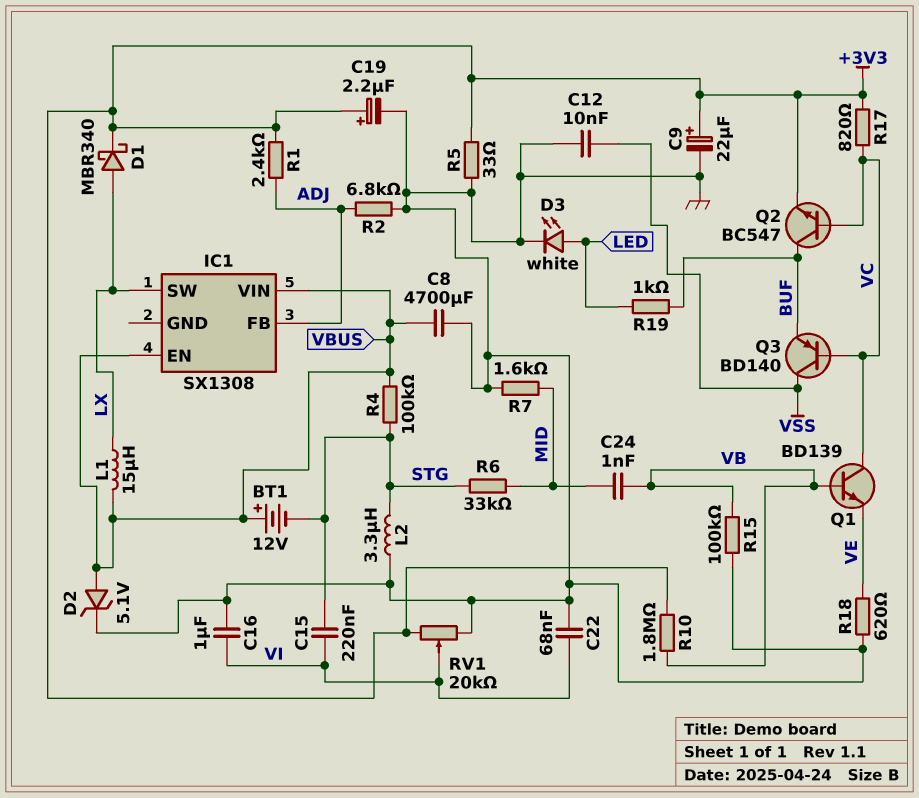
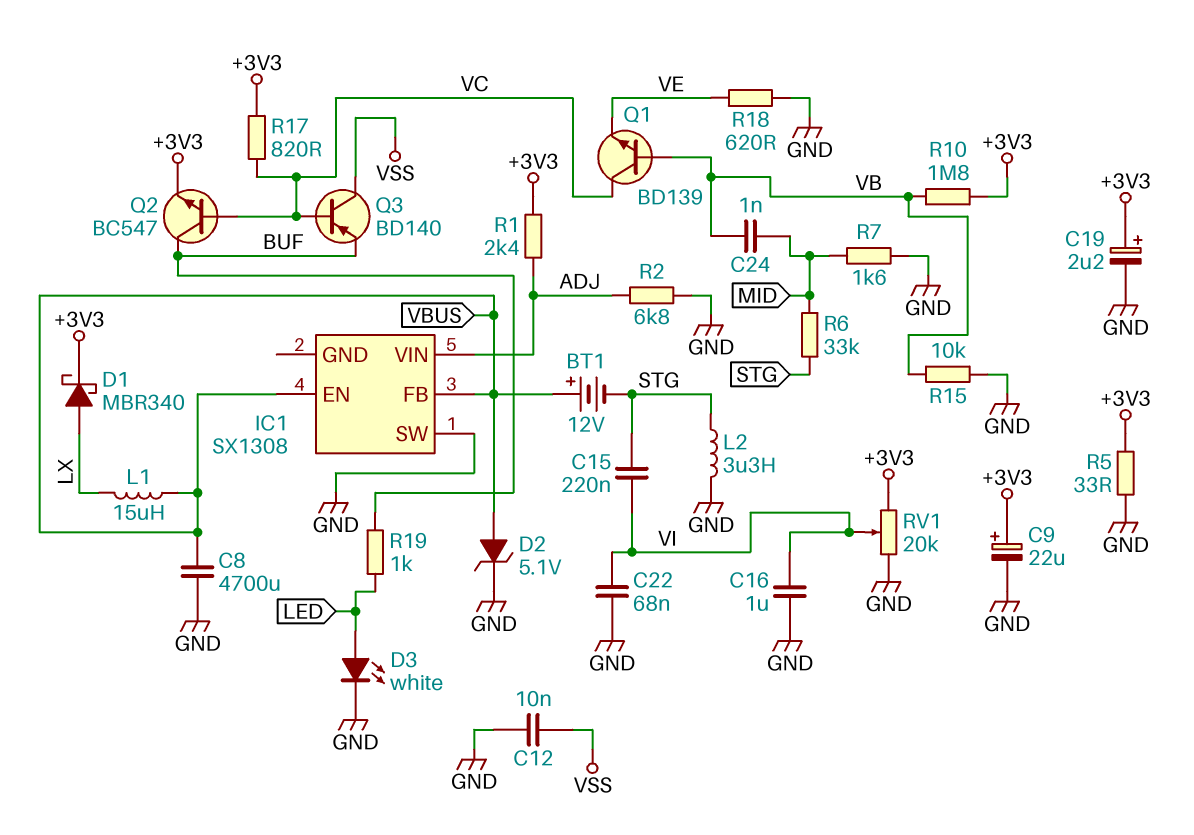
IC1 pin FB: ADJ -> VBUS
IC1 pin SW: LX -> GND
IC1 pin VIN: VBUS -> ADJ
R4: 100k (STG, VBUS) -> none
R15: 100k (GND, VB) -> 10k (GND, VB)

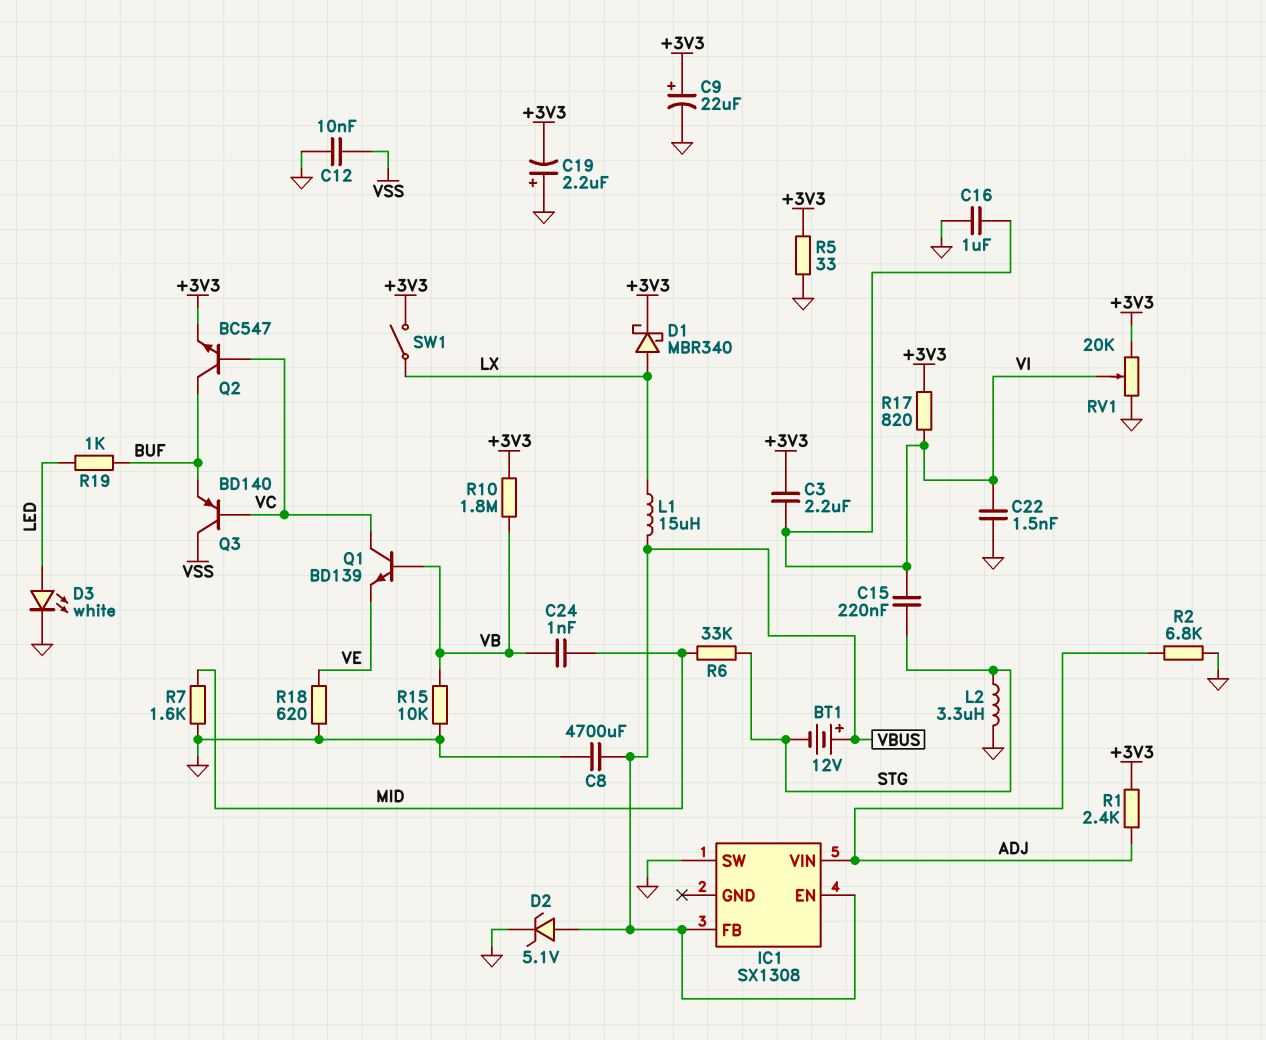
C3: none -> 2.2uF (+3V3, VI)
C19: 2.2uF (plus +3V3, minus GND) -> 2.2uF (plus GND, minus +3V3)
C22: 68nF (GND, VI) -> 1.5nF (GND, VI)
R17: 820 (+3V3, VC) -> 820 (+3V3, VI)
SW1: none -> switch (+3V3, LX)

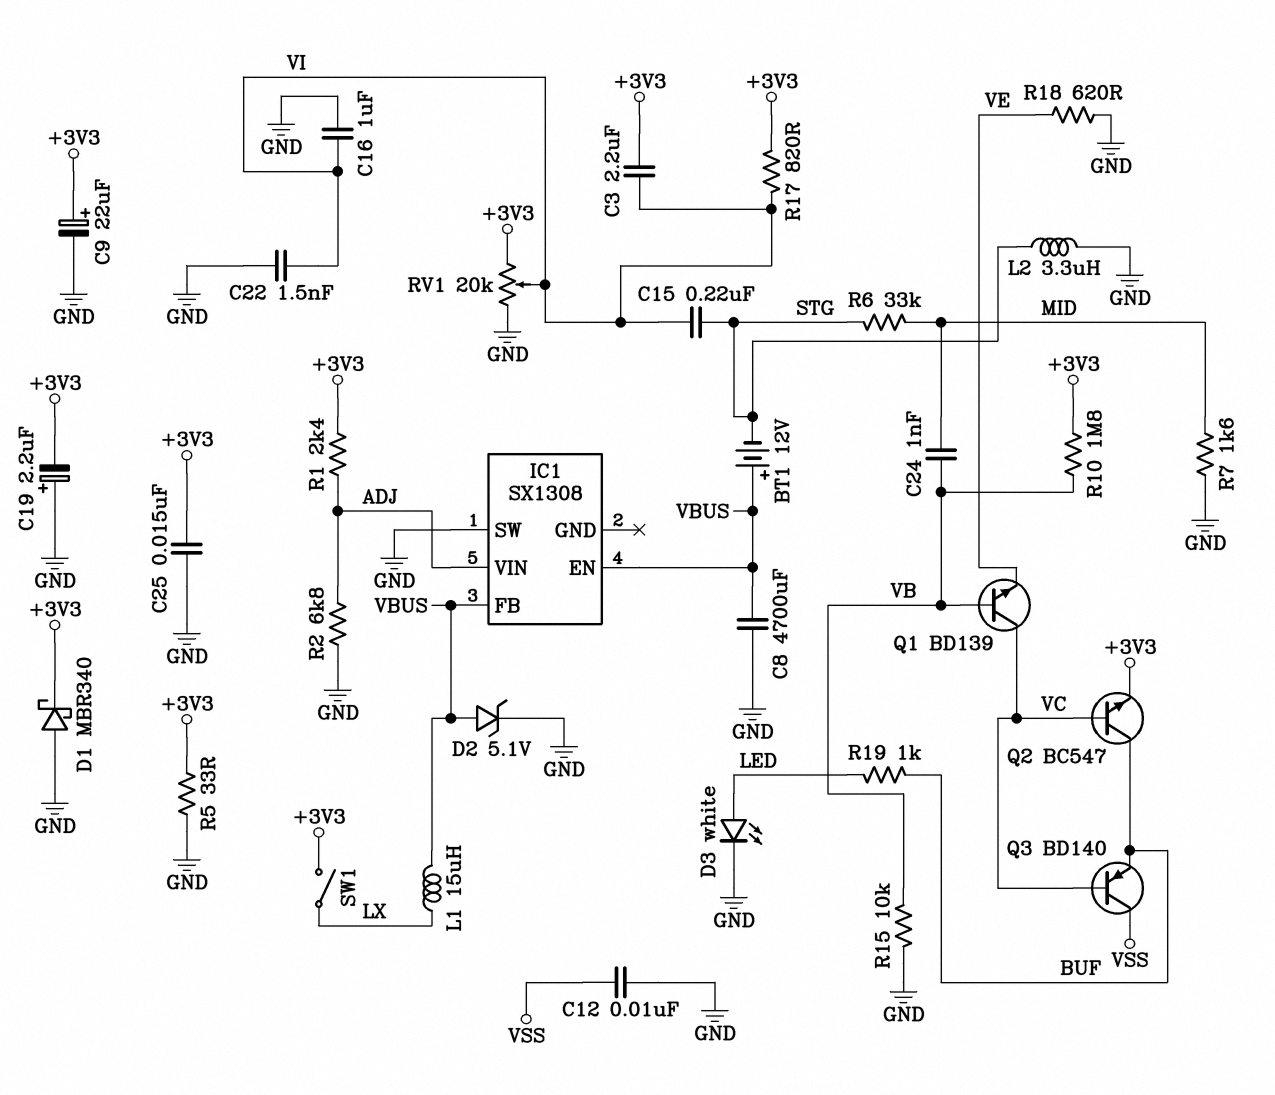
C25: none -> 15nF (+3V3, GND)
D1: schottky MBR340 (A LX, K +3V3) -> schottky MBR340 (A GND, K +3V3)

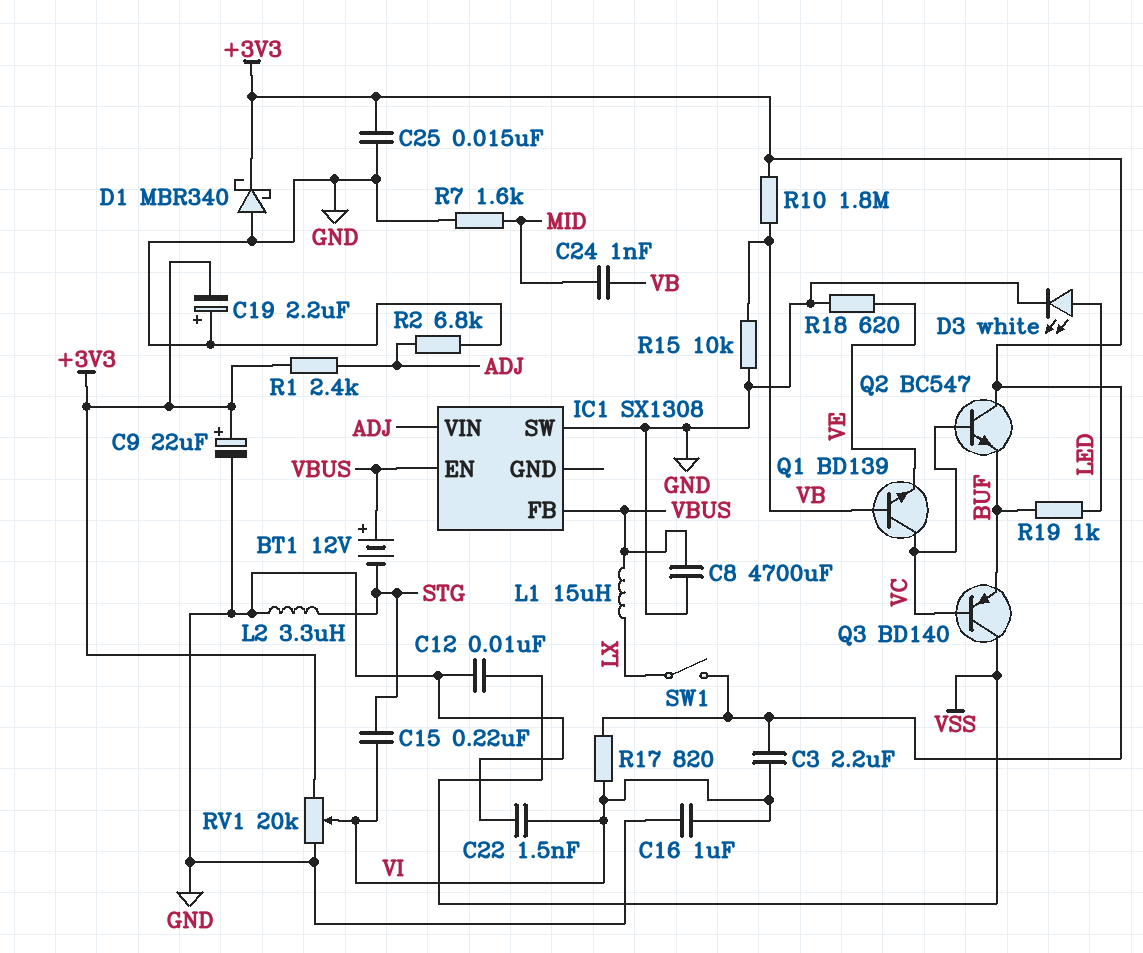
D2: zener 5.1V (A VBUS, K GND) -> none
Q2: NPN BC547 (B VC, C BUF, E +3V3) -> NPN BC547 (B VC, C +3V3, E BUF)
R5: 33 (+3V3, GND) -> none
R6: 33k (MID, STG) -> none

